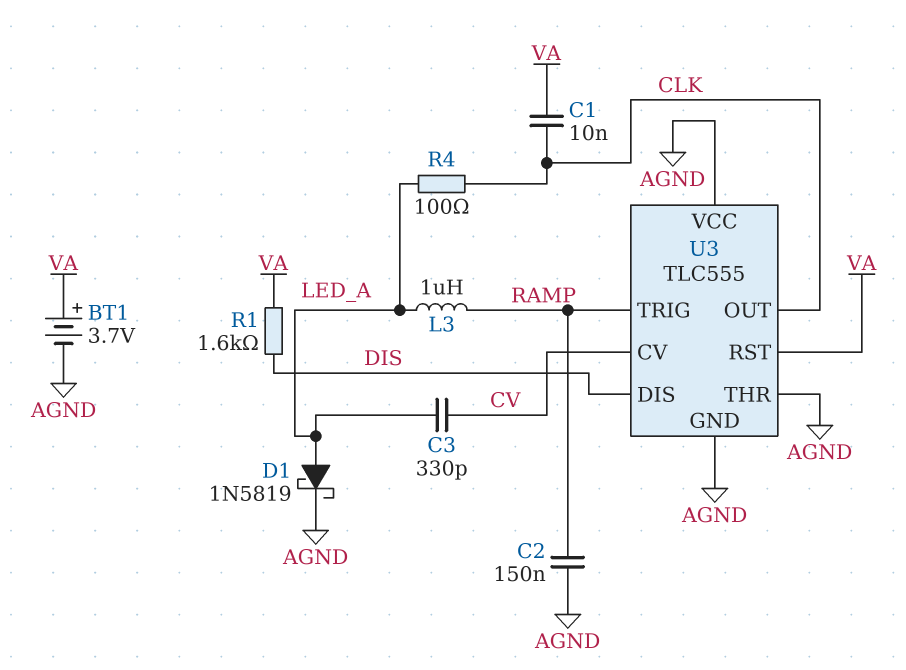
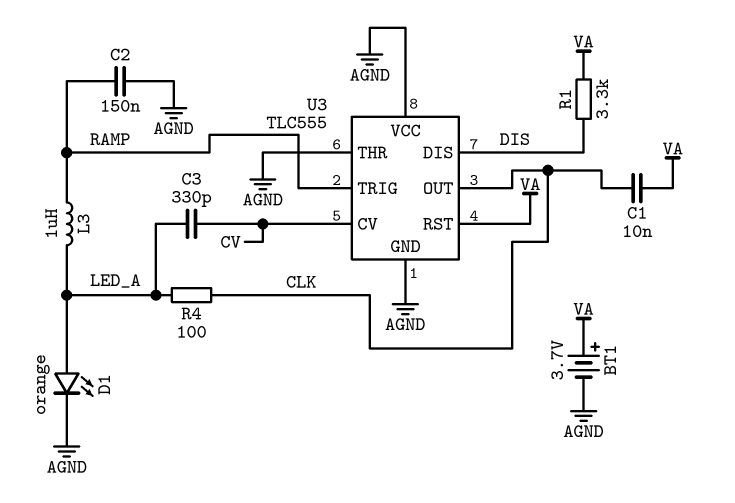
D1: schottky 1N5819 (A LED_A, K AGND) -> LED orange (A LED_A, K AGND)
R1: 1.6k (DIS, VA) -> 3.3k (DIS, VA)

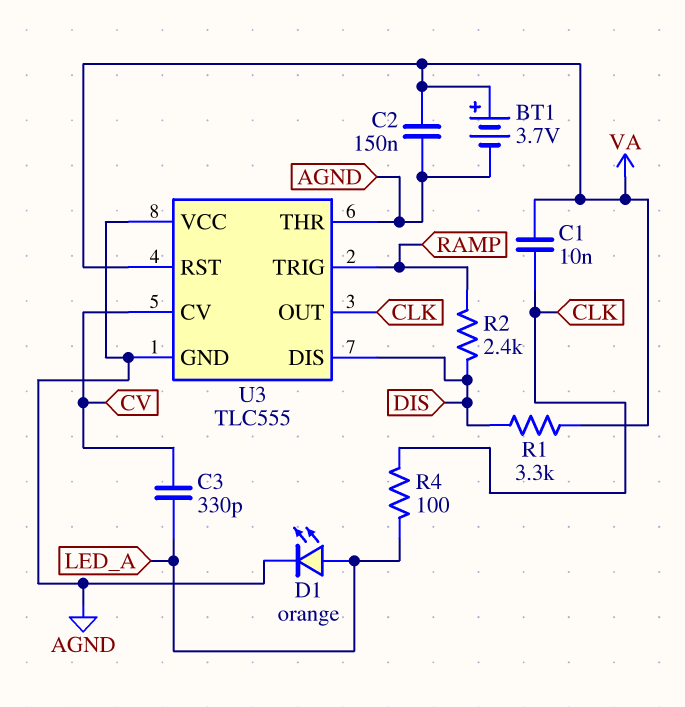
C2: 150nF (AGND, RAMP) -> 150nF (AGND, VA)
L3: 1uH (LED_A, RAMP) -> none
R2: none -> 2.4k (DIS, RAMP)

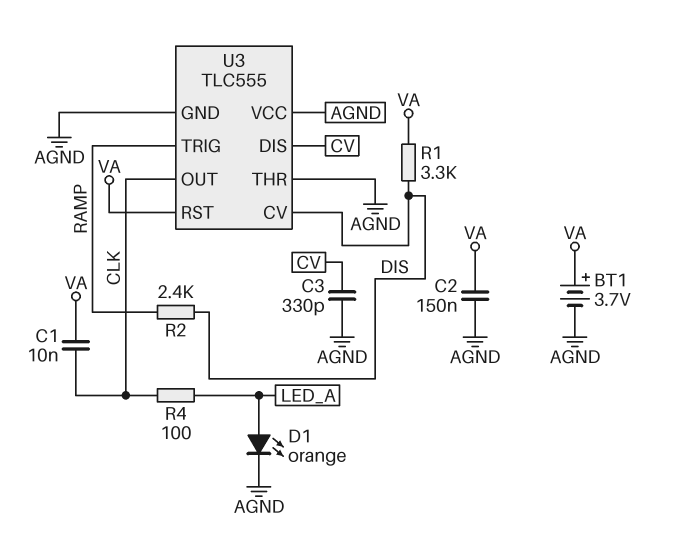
C3: 330pF (CV, LED_A) -> 330pF (AGND, CV)
U3 pin CV: CV -> DIS
U3 pin DIS: DIS -> CV

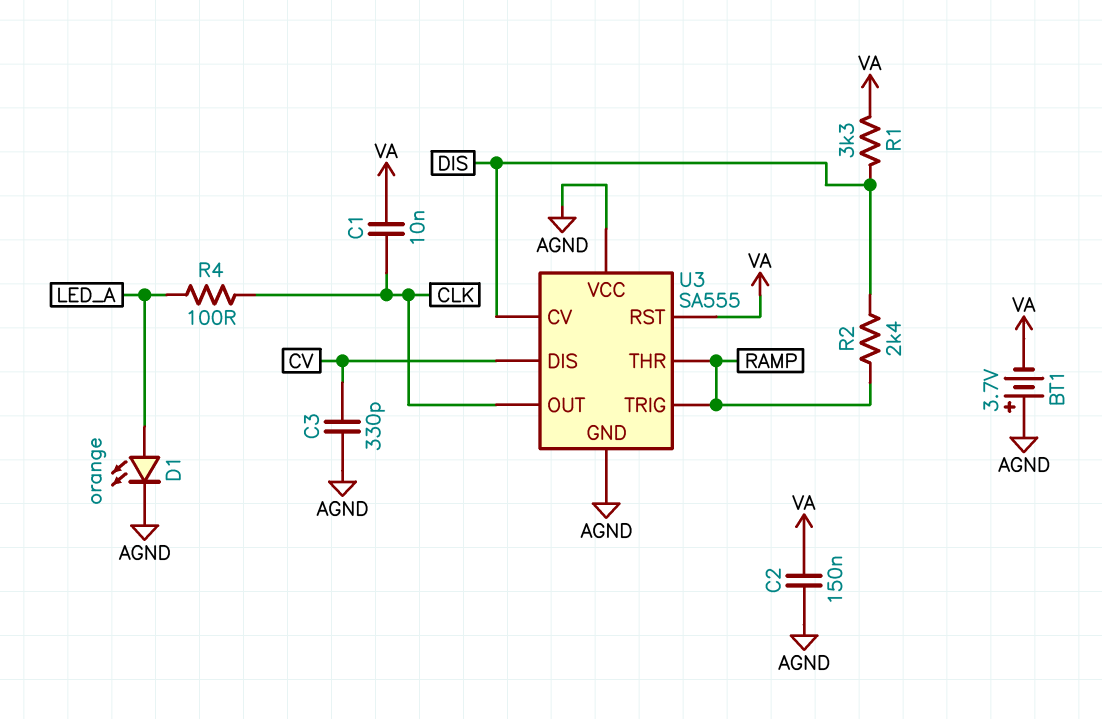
BT1: 3.7V (plus VA, minus AGND) -> 3.7V (plus AGND, minus VA)
U3: TLC555 -> SA555
U3 pin THR: AGND -> RAMP

